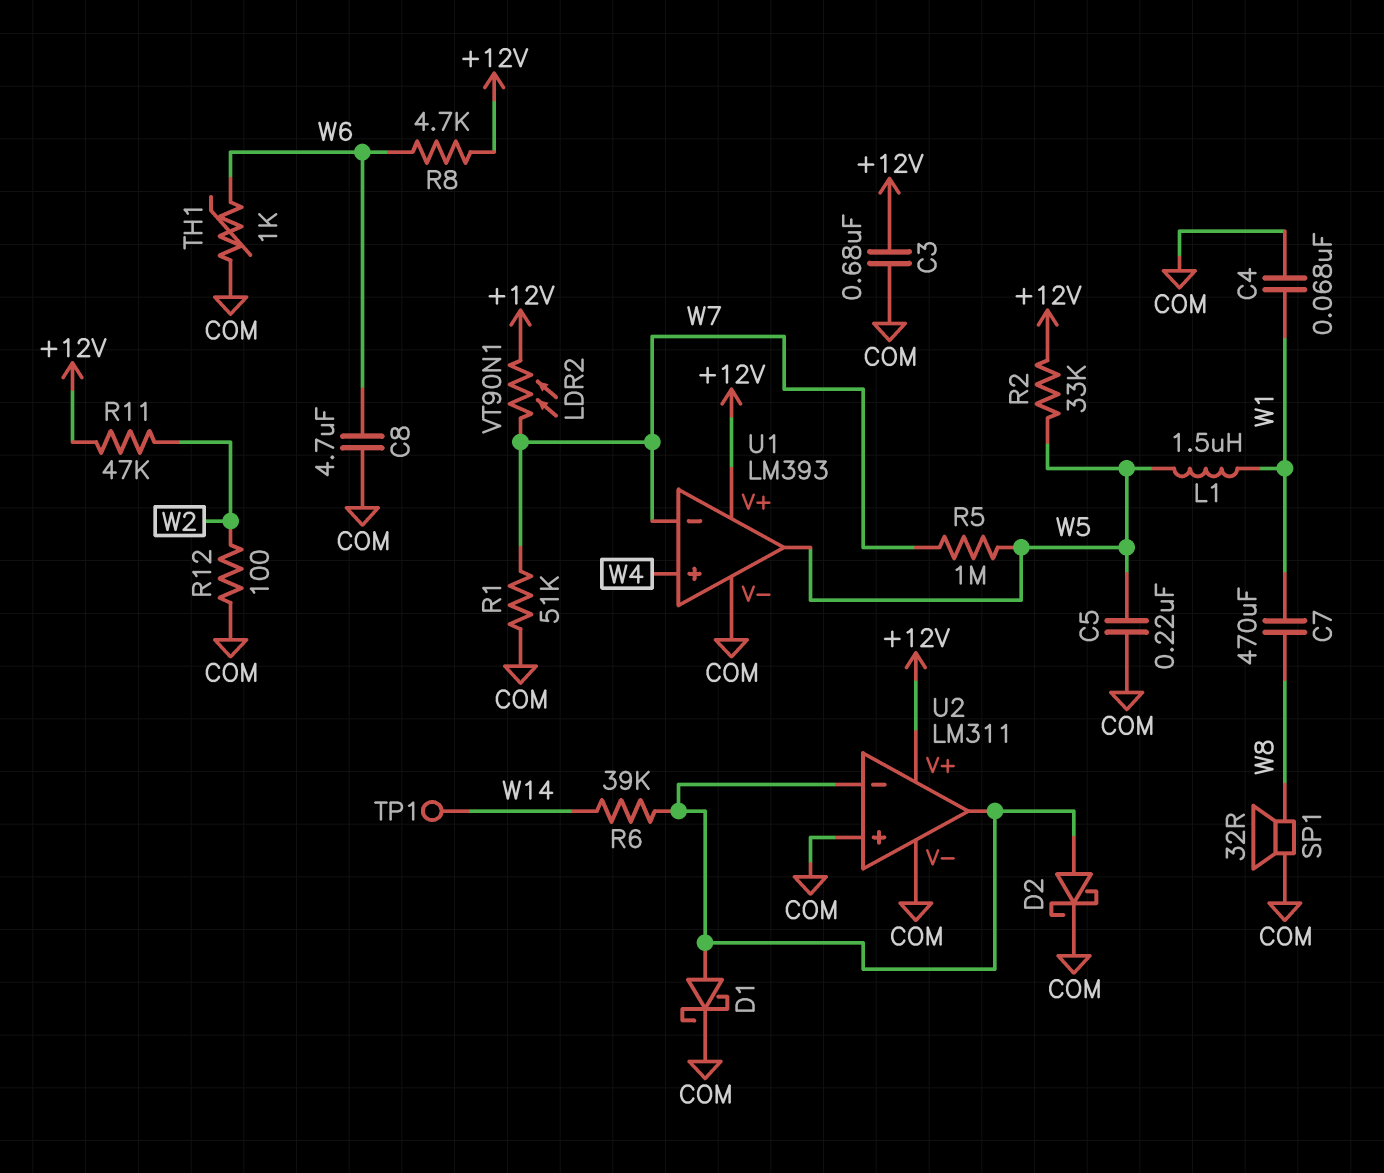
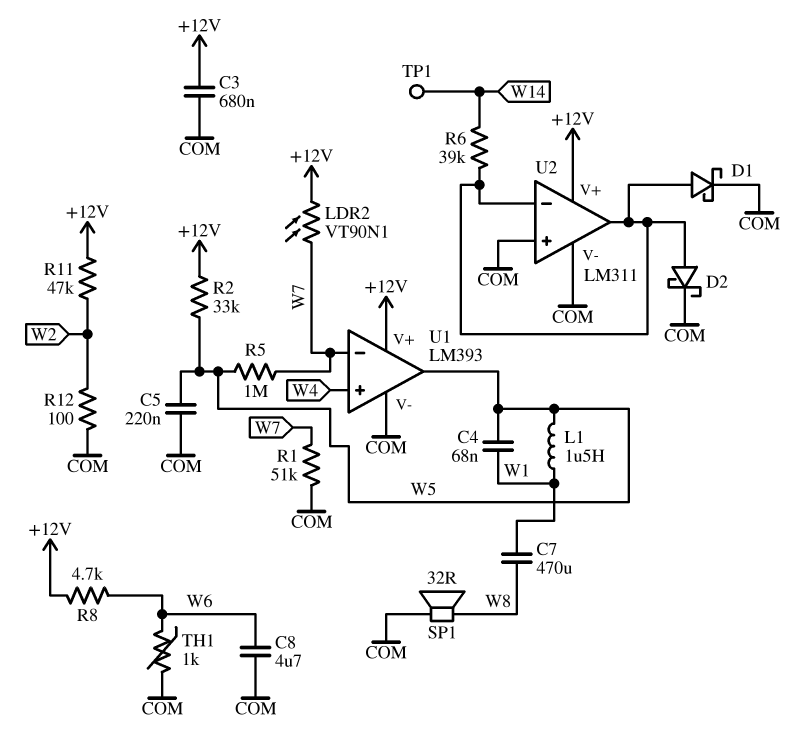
C4: 68nF (COM, W1) -> 68nF (W1, W5)

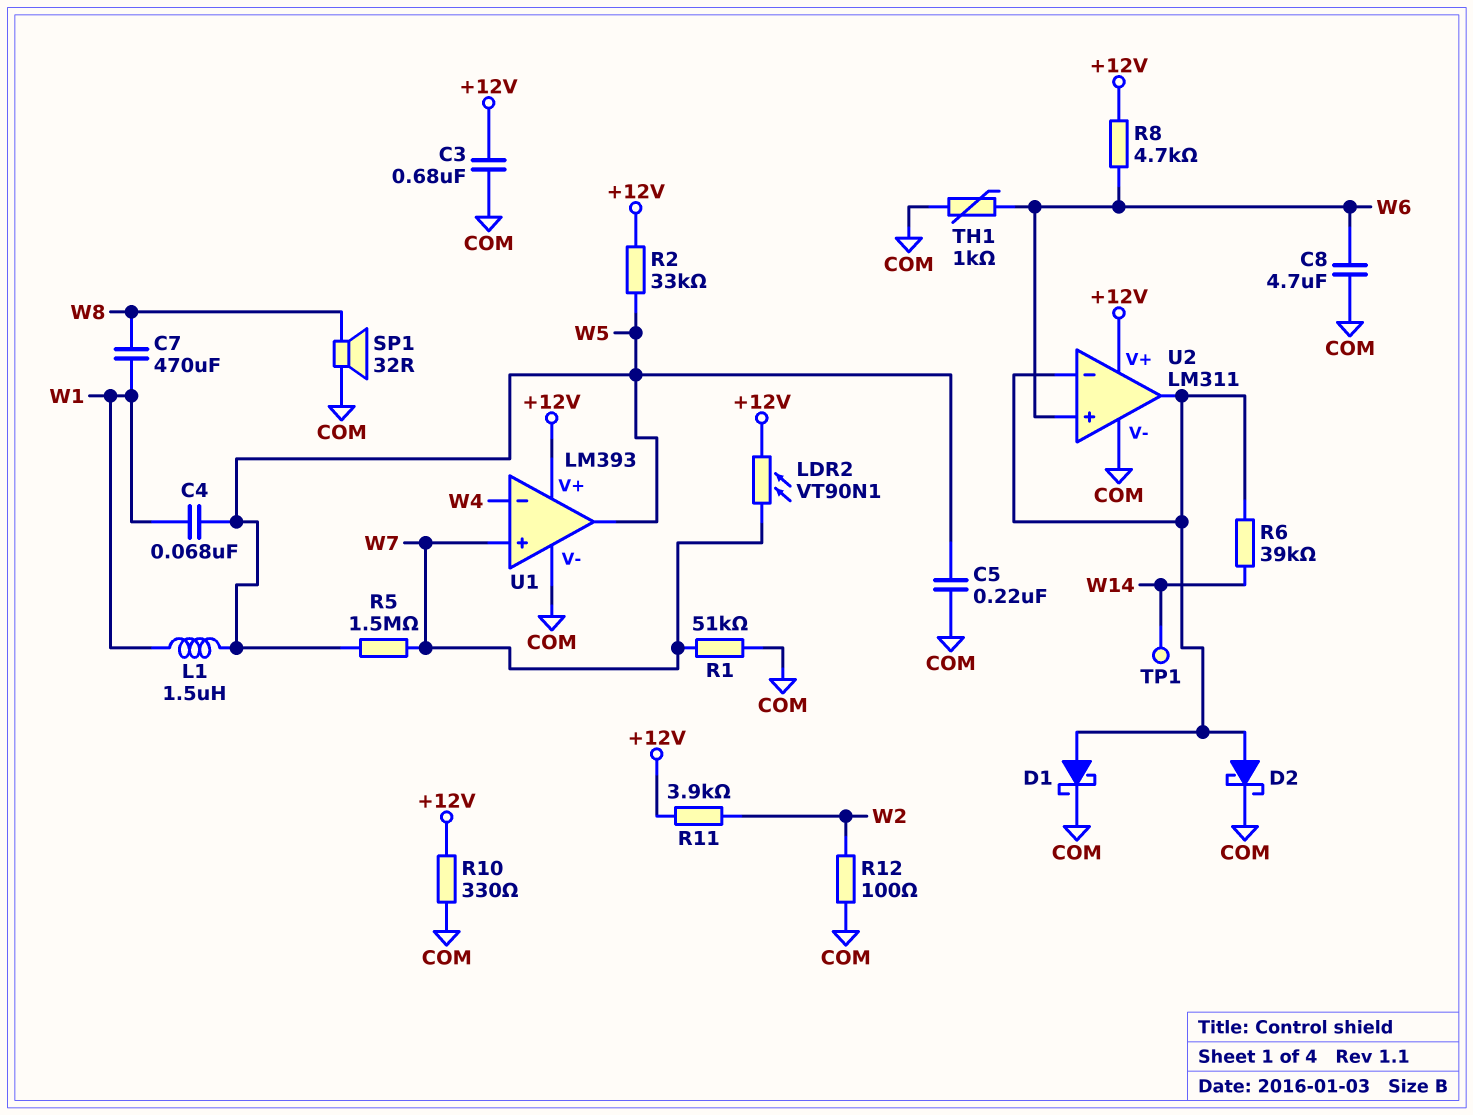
R5: 1M (W5, W7) -> 1.5M (W5, W7)
R10: none -> 330 (+12V, COM)
R11: 47k (+12V, W2) -> 3.9k (+12V, W2)
U1 pin in+: W4 -> W7
U1 pin in-: W7 -> W4
U2 pin in+: COM -> W6

